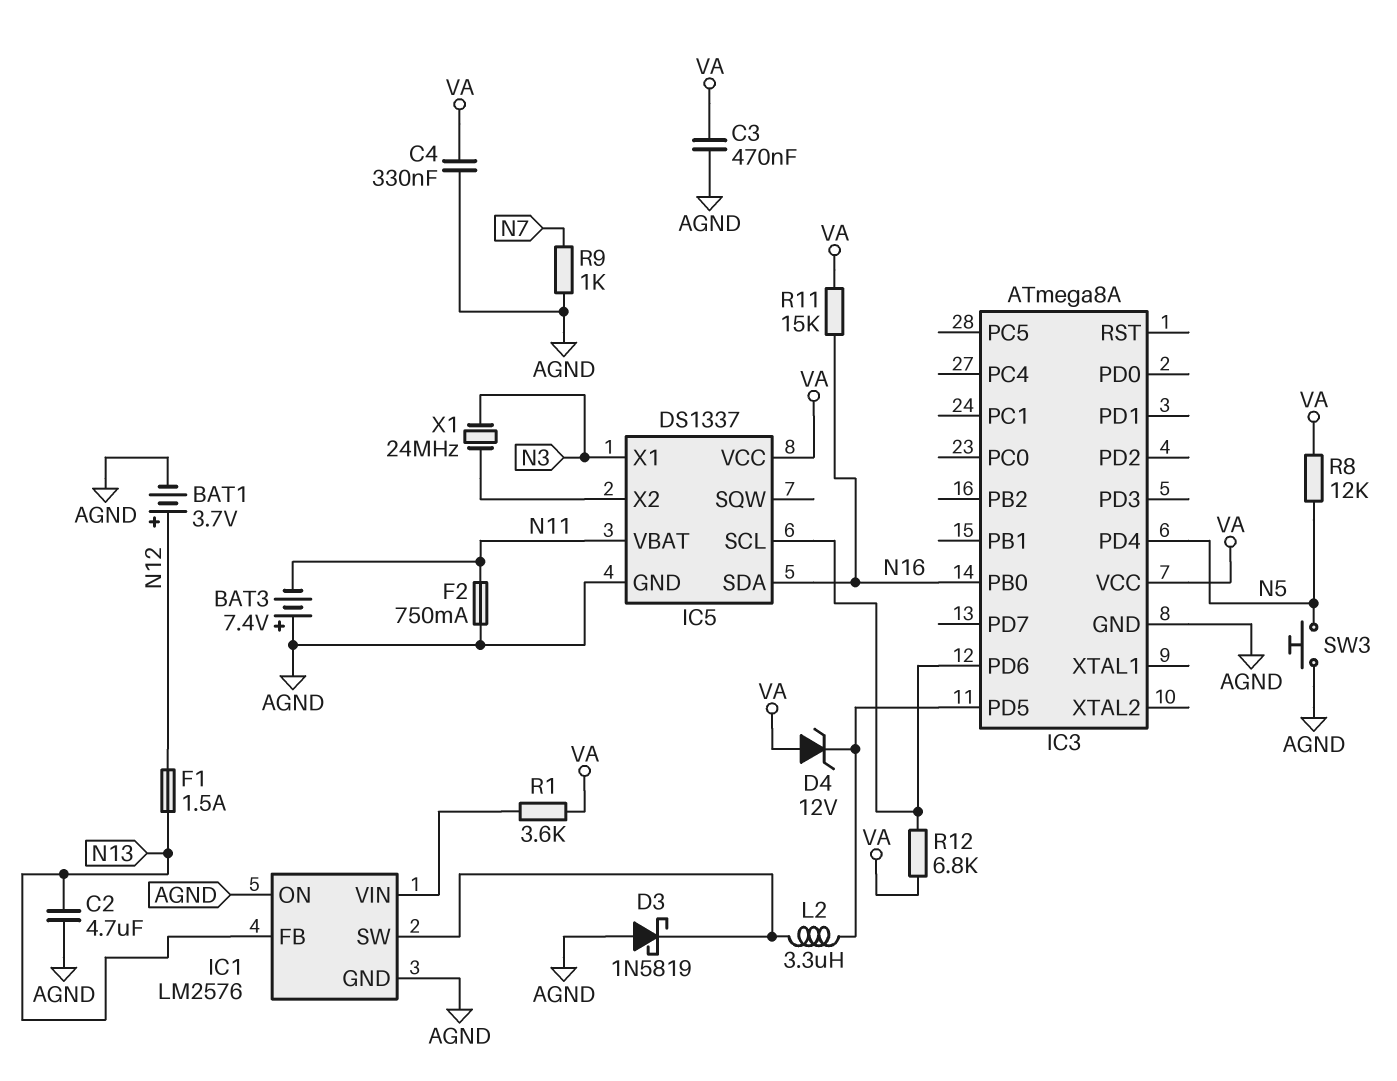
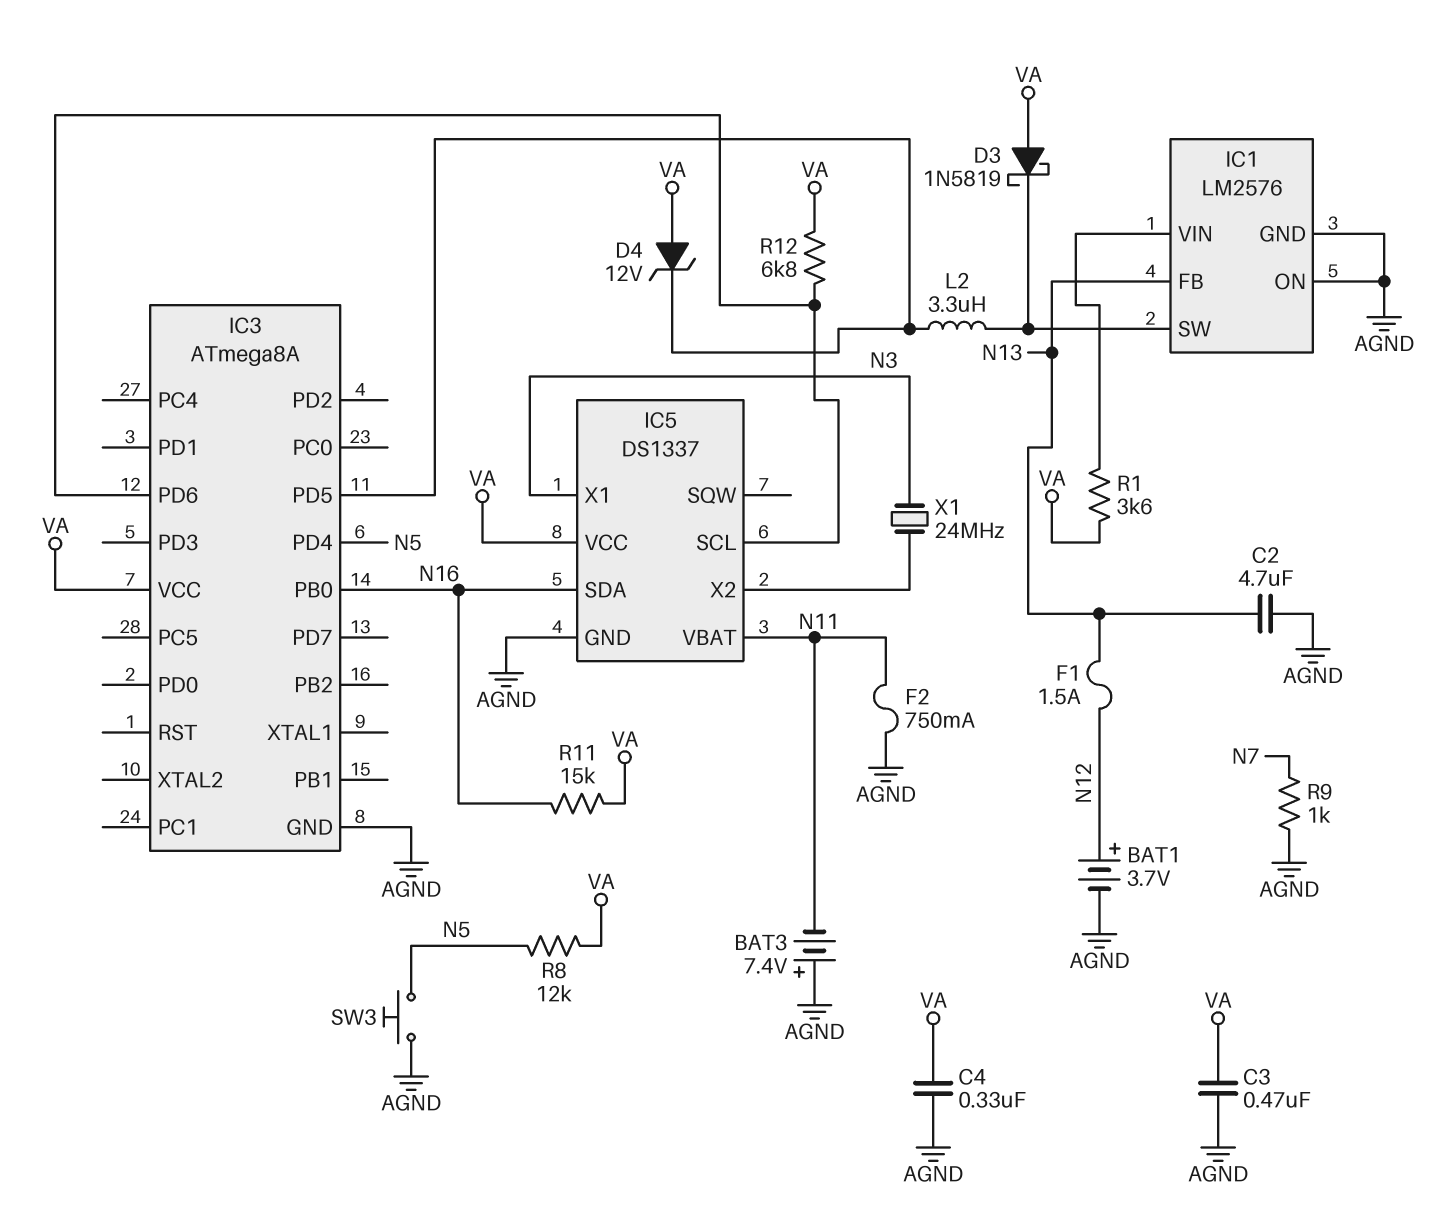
D3: schottky 1N5819 (A AGND, K IC1/SW) -> schottky 1N5819 (A VA, K IC1/SW)

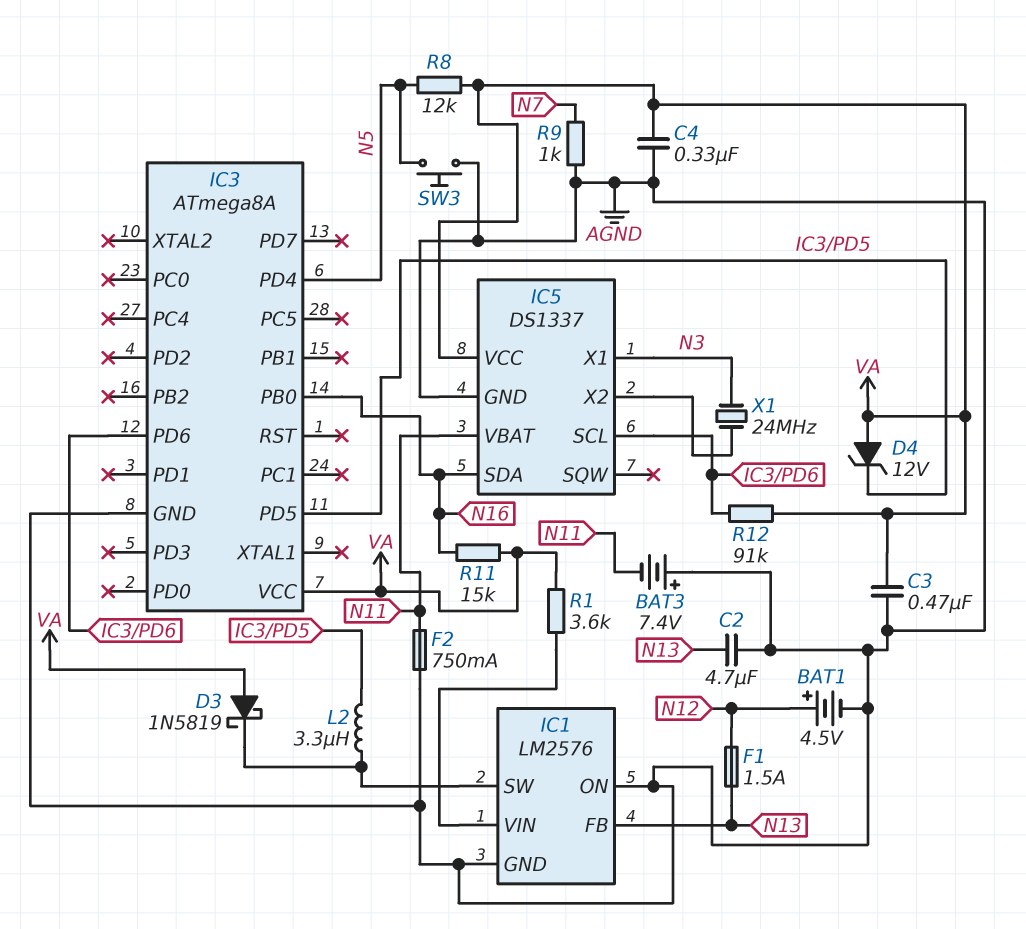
BAT1: 3.7V (plus N12, minus AGND) -> 4.5V (plus N12, minus AGND)
R12: 6.8k (IC3/PD6, VA) -> 91k (IC3/PD6, VA)

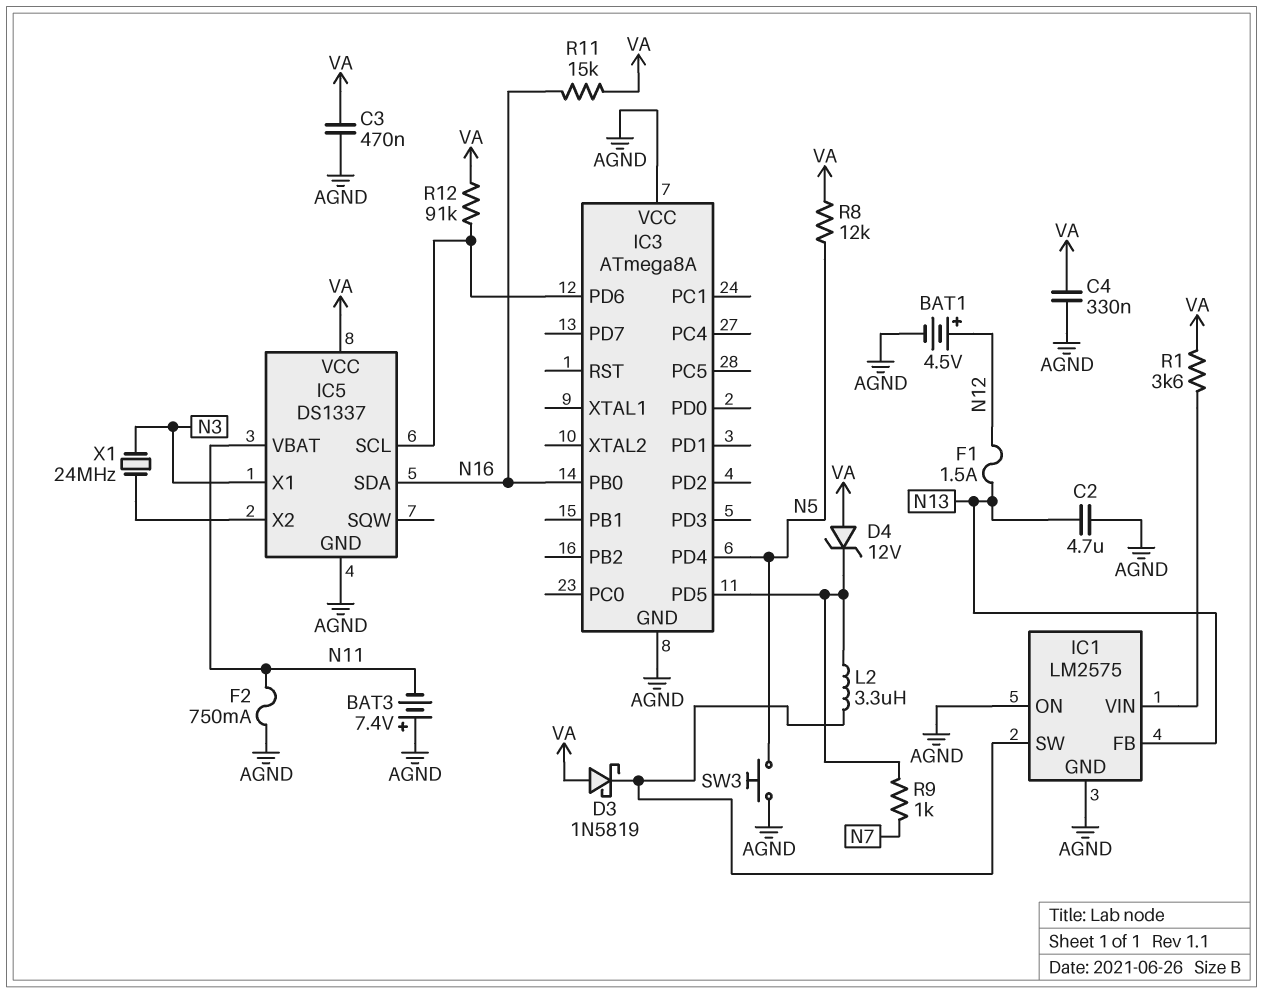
IC1: LM2576 -> LM2575
IC3 pin VCC: VA -> AGND
R9: 1k (AGND, N7) -> 1k (IC3/PD5, N7)

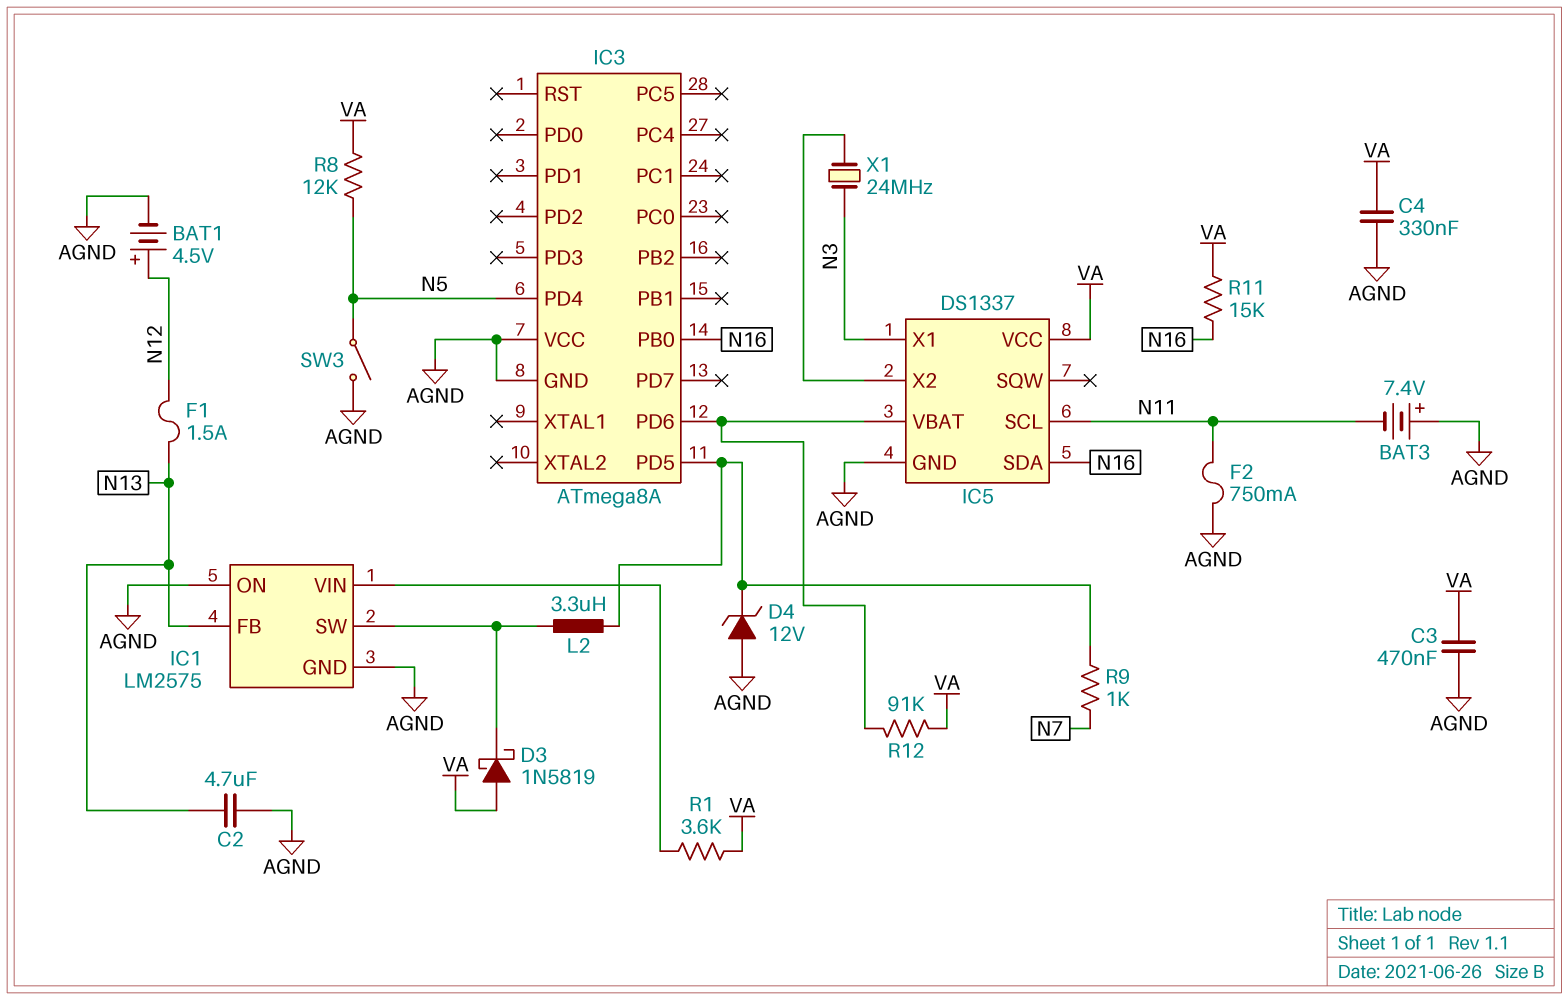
D4: zener 12V (A VA, K IC3/PD5) -> zener 12V (A AGND, K IC3/PD5)
IC5 pin SCL: IC3/PD6 -> N11
IC5 pin VBAT: N11 -> IC3/PD6
SW3: button (AGND, N5) -> switch (AGND, N5)

